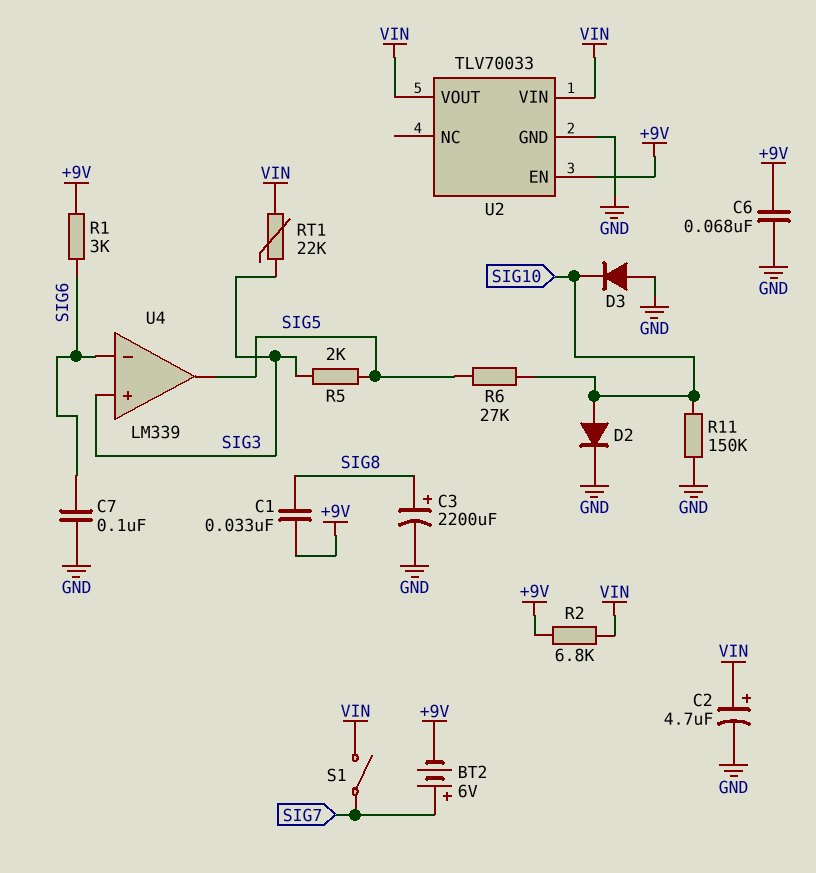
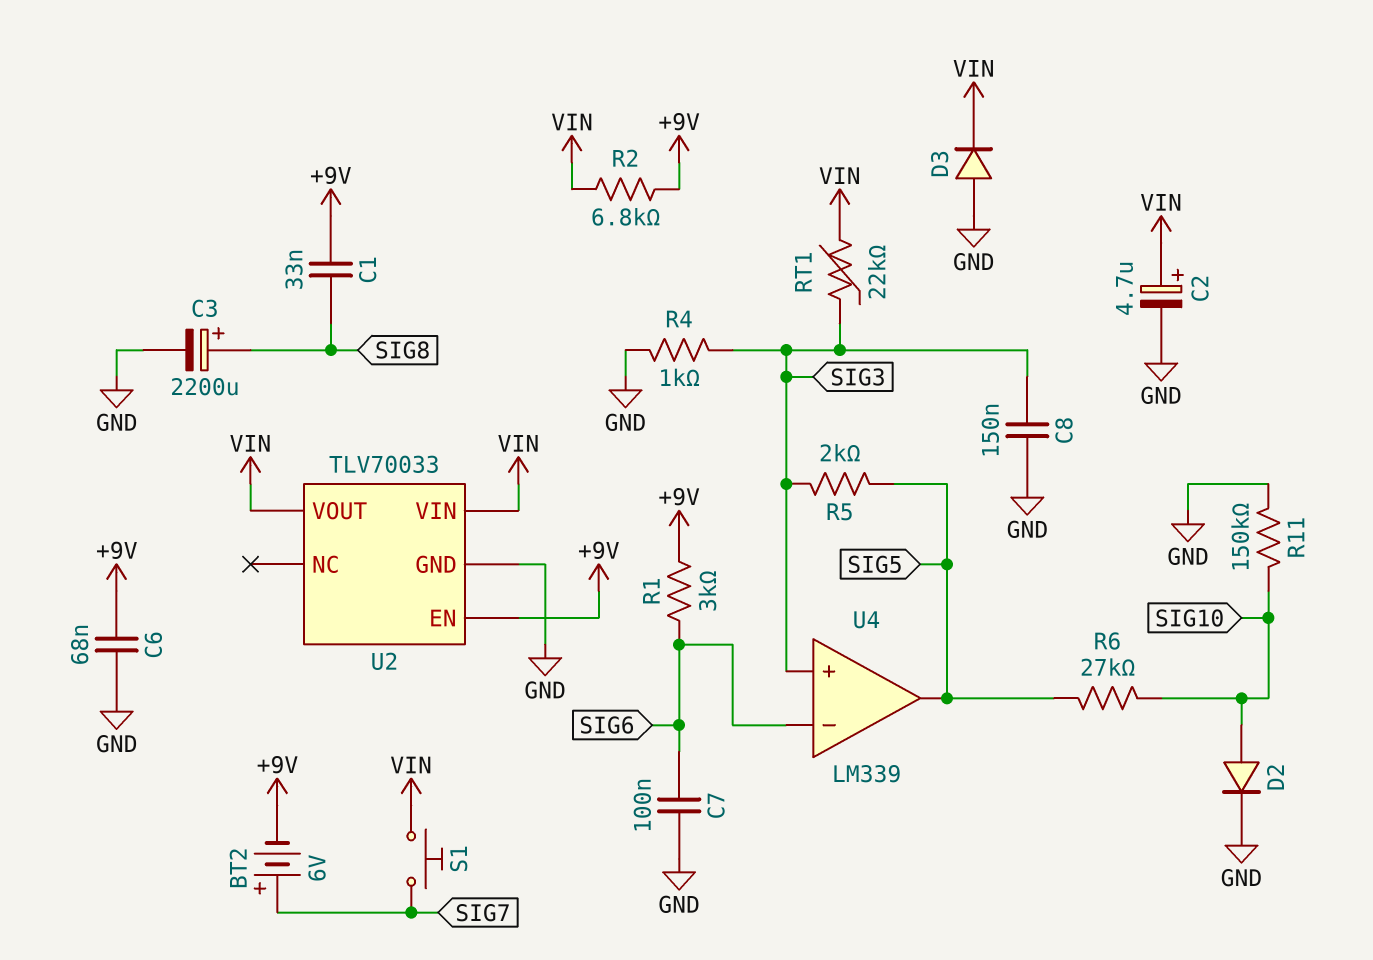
C8: none -> 150nF (GND, SIG3)
D3: diode (A GND, K SIG10) -> diode (A GND, K VIN)
R4: none -> 1k (GND, SIG3)
S1: switch (SIG7, VIN) -> button (SIG7, VIN)

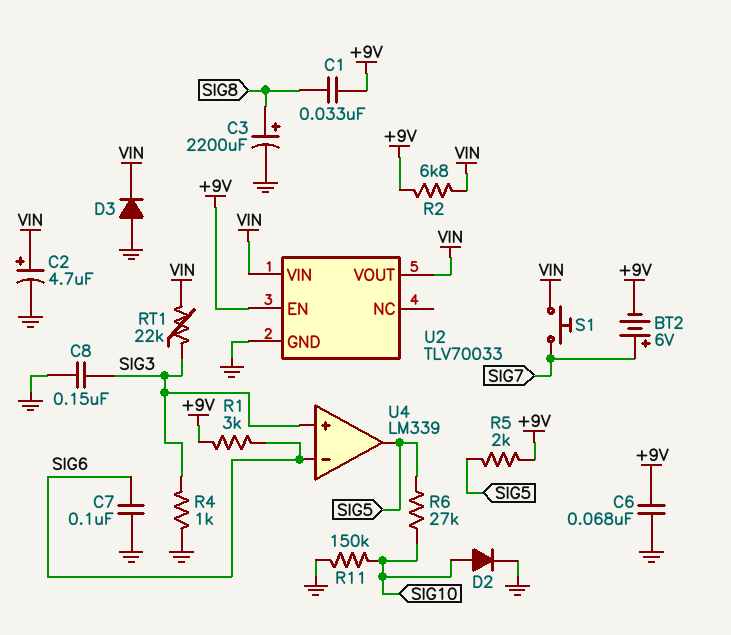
R5: 2k (SIG3, SIG5) -> 2k (+9V, SIG5)

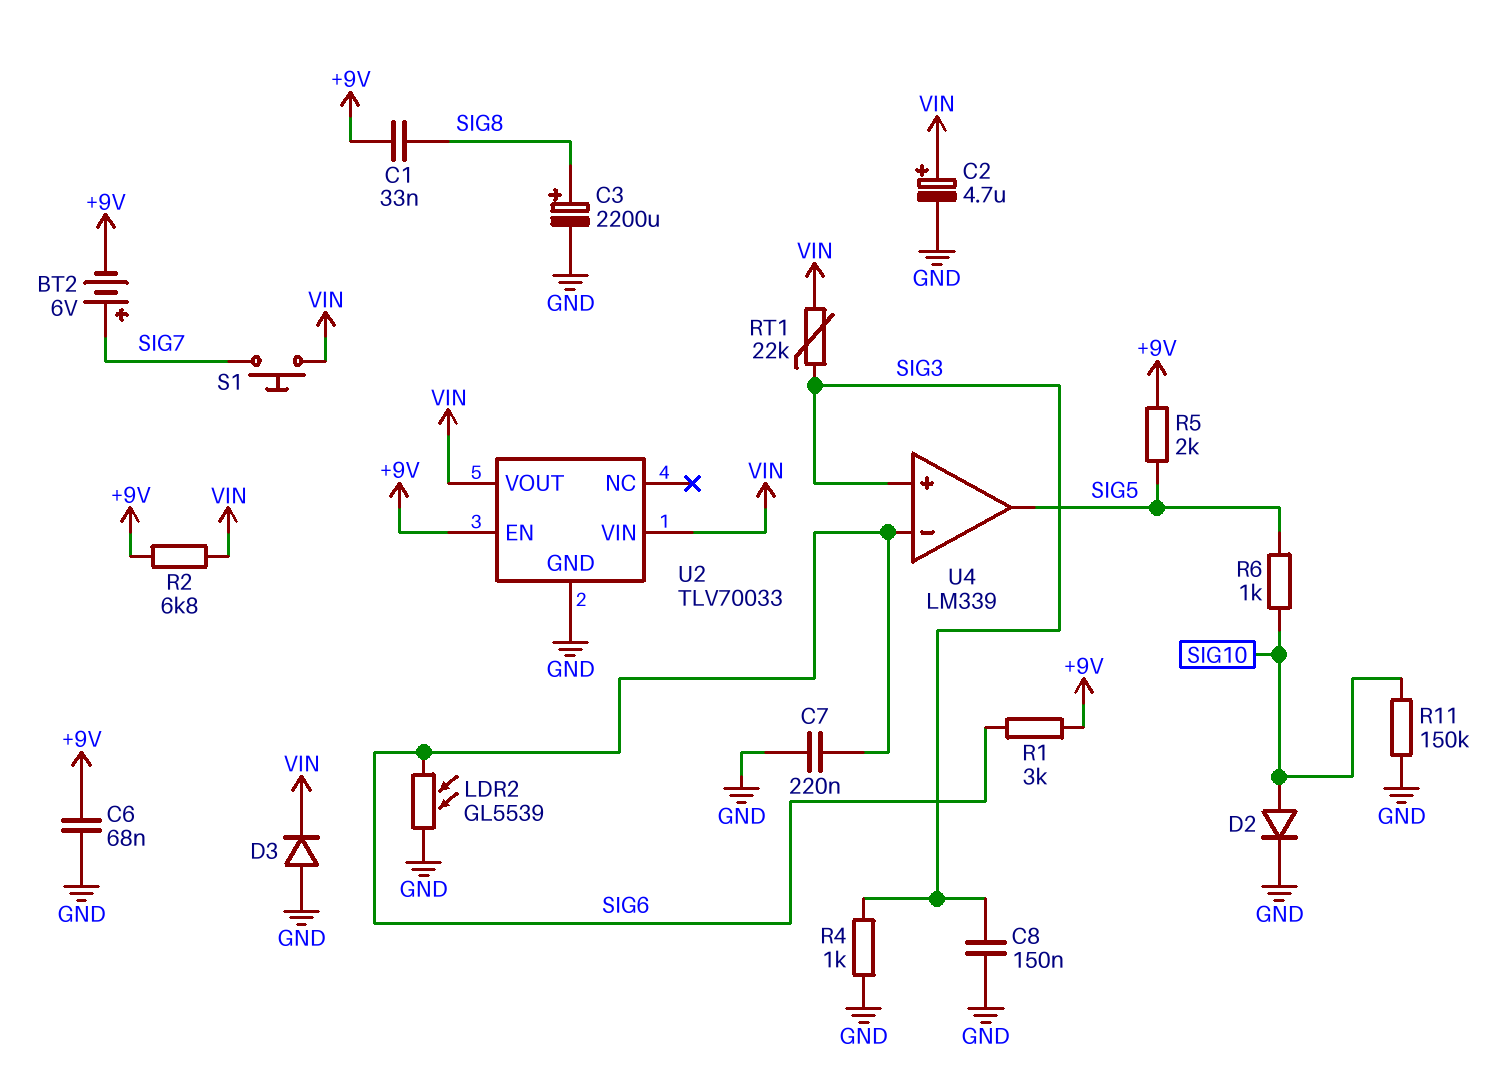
C7: 100nF (GND, SIG6) -> 220nF (GND, SIG6)
LDR2: none -> GL5539 (GND, SIG6)
R6: 27k (SIG5, SIG10) -> 1k (SIG5, SIG10)

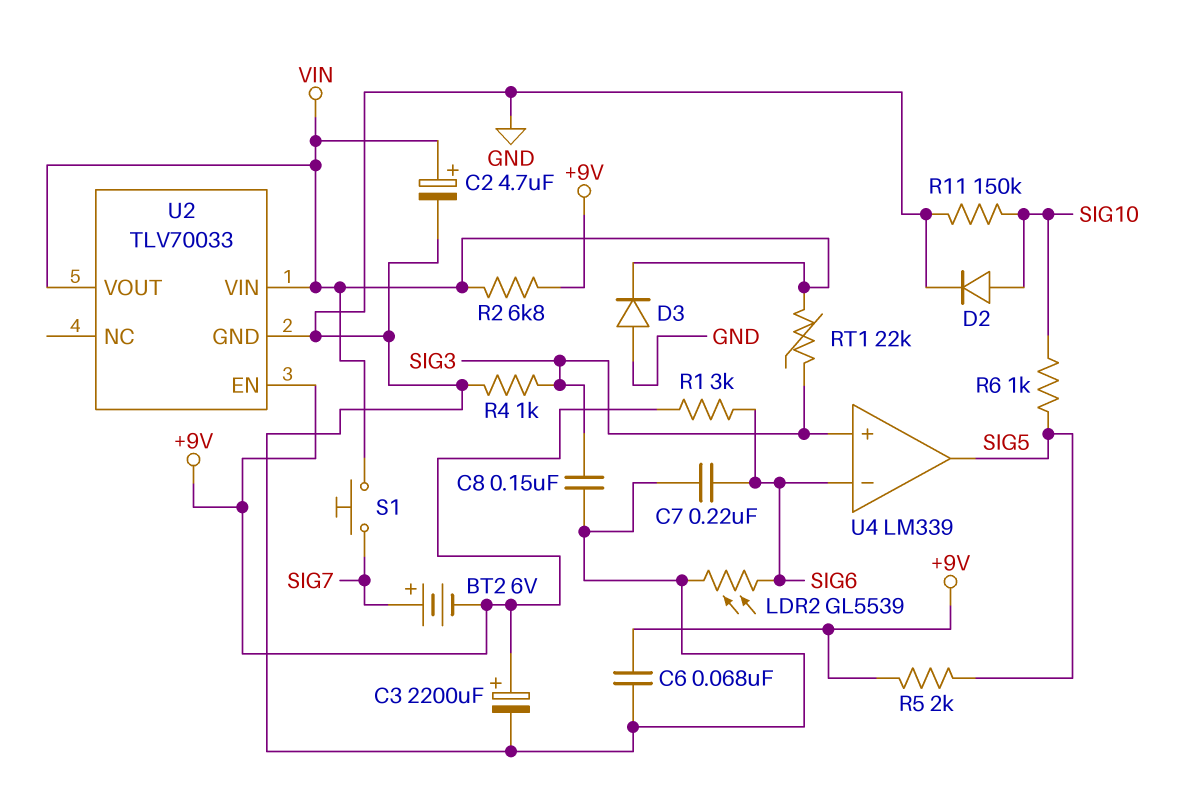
C1: 33nF (+9V, SIG8) -> none
C3: 2200uF (plus SIG8, minus GND) -> 2200uF (plus +9V, minus GND)

